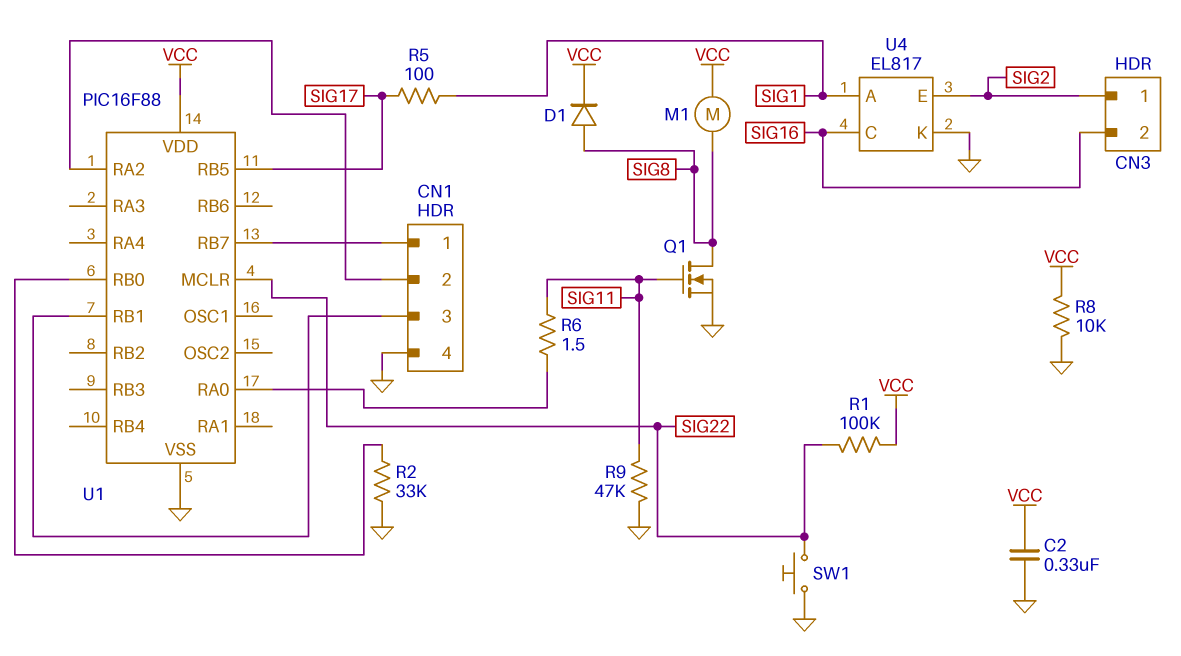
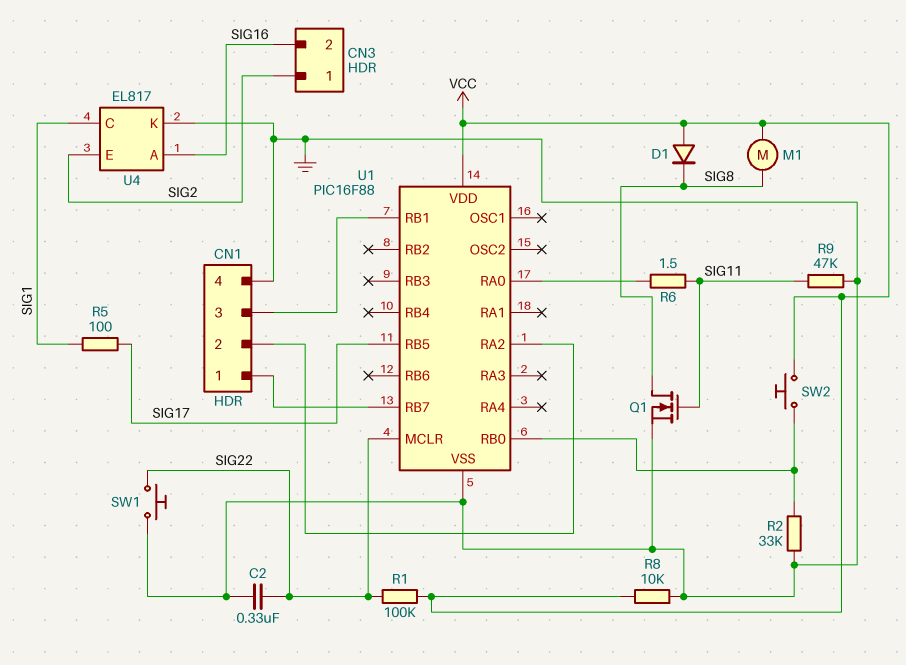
C2: 330nF (GND, VCC) -> 330nF (GND, SIG22)
D1: diode (A SIG8, K VCC) -> diode (A VCC, K SIG8)
SW2: none -> button (U1/RB0, VCC)
U4 pin A: SIG1 -> SIG16
U4 pin C: SIG16 -> SIG1

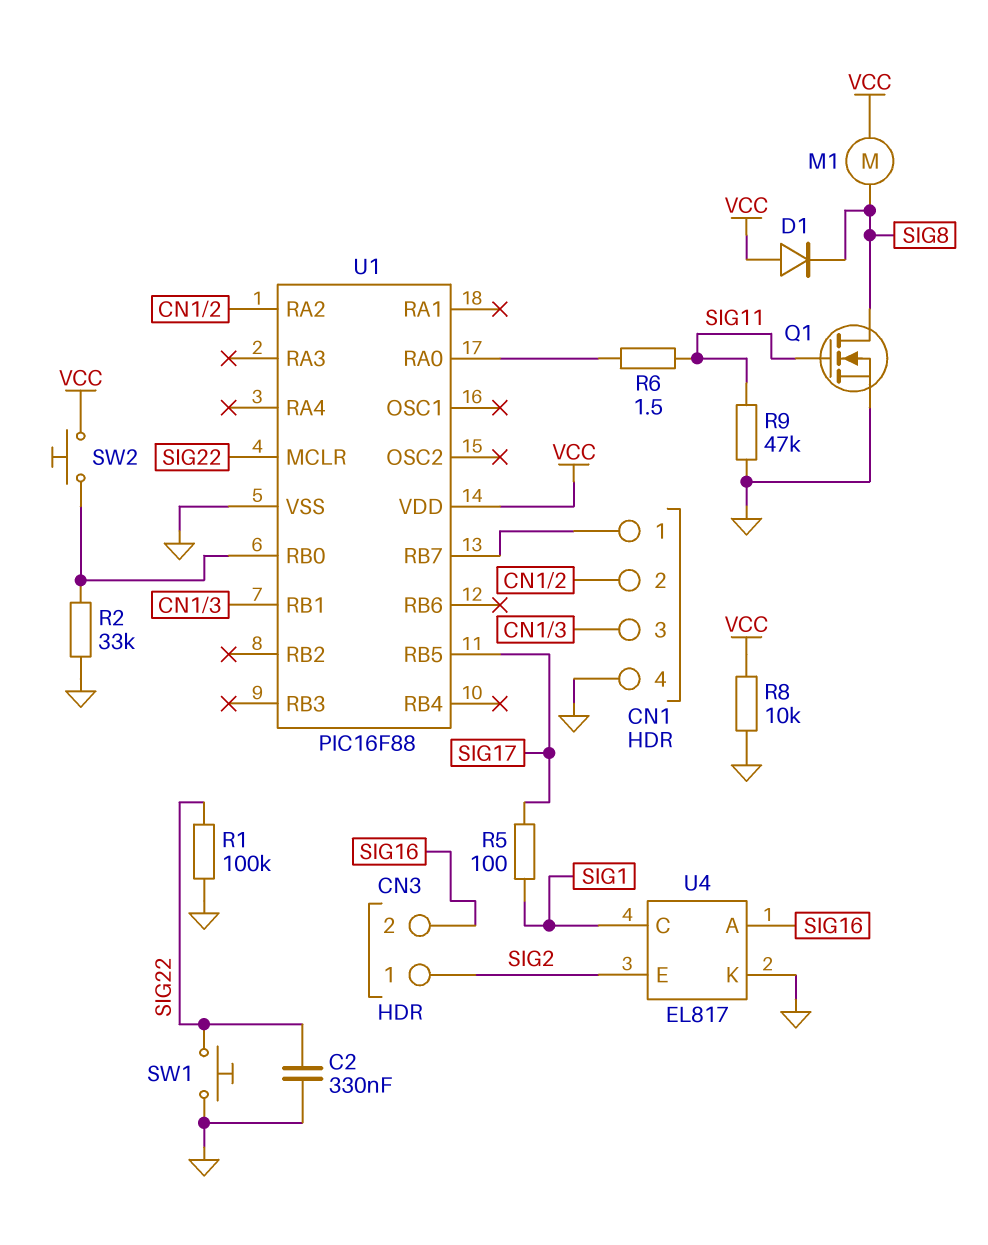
R1: 100k (SIG22, VCC) -> 100k (GND, SIG22)

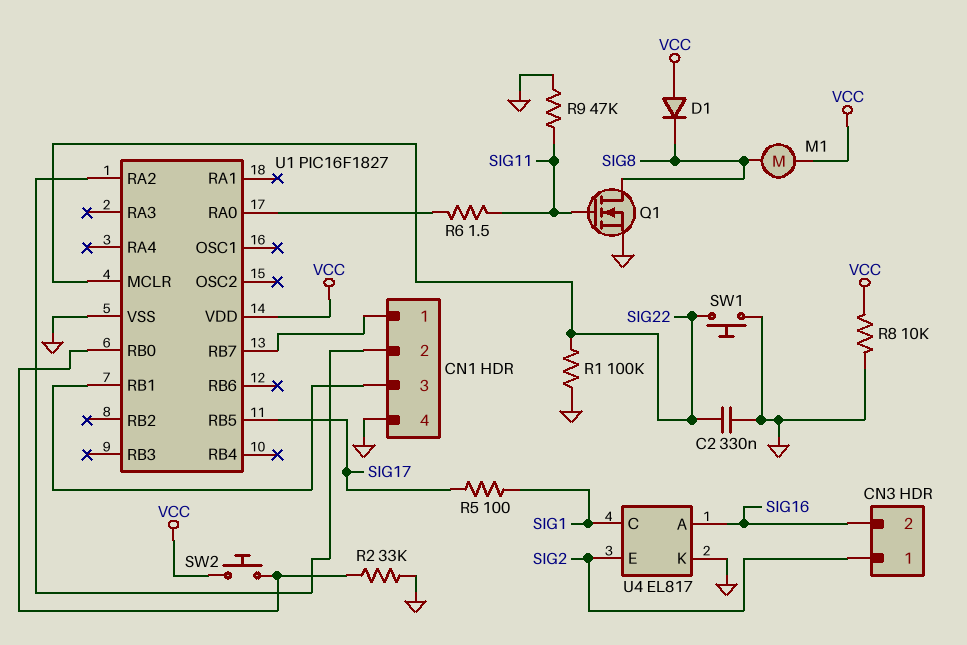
U1: PIC16F88 -> PIC16F1827

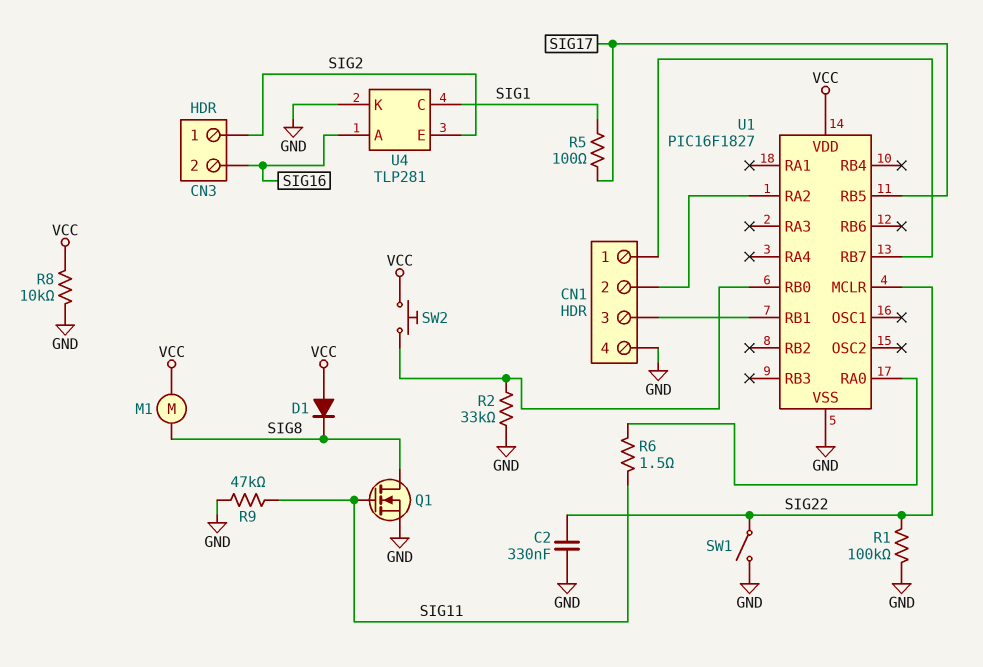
SW1: button (GND, SIG22) -> switch (GND, SIG22)
U4: EL817 -> TLP281

